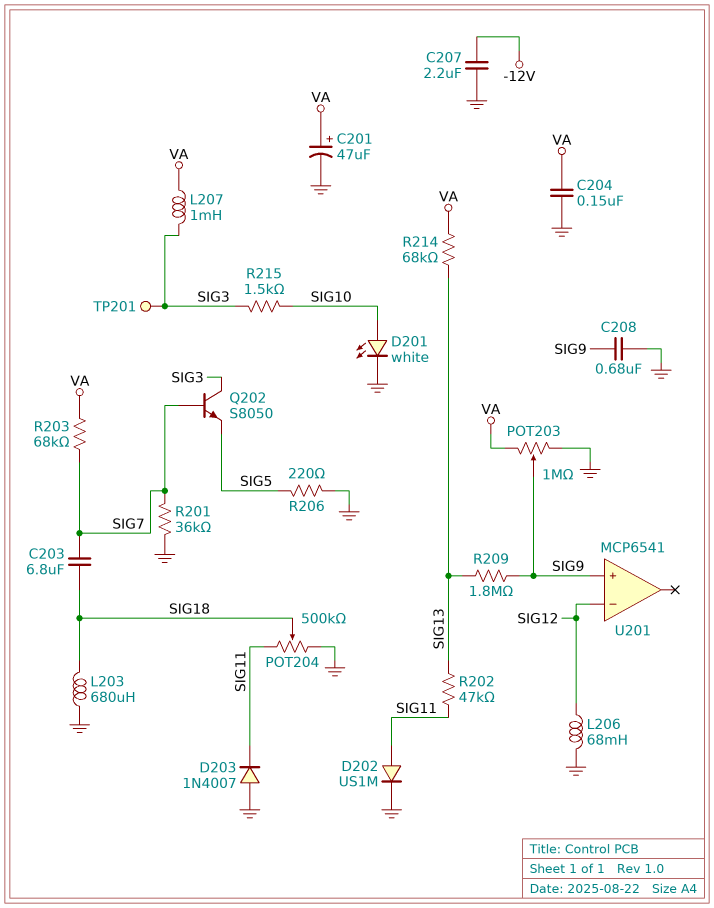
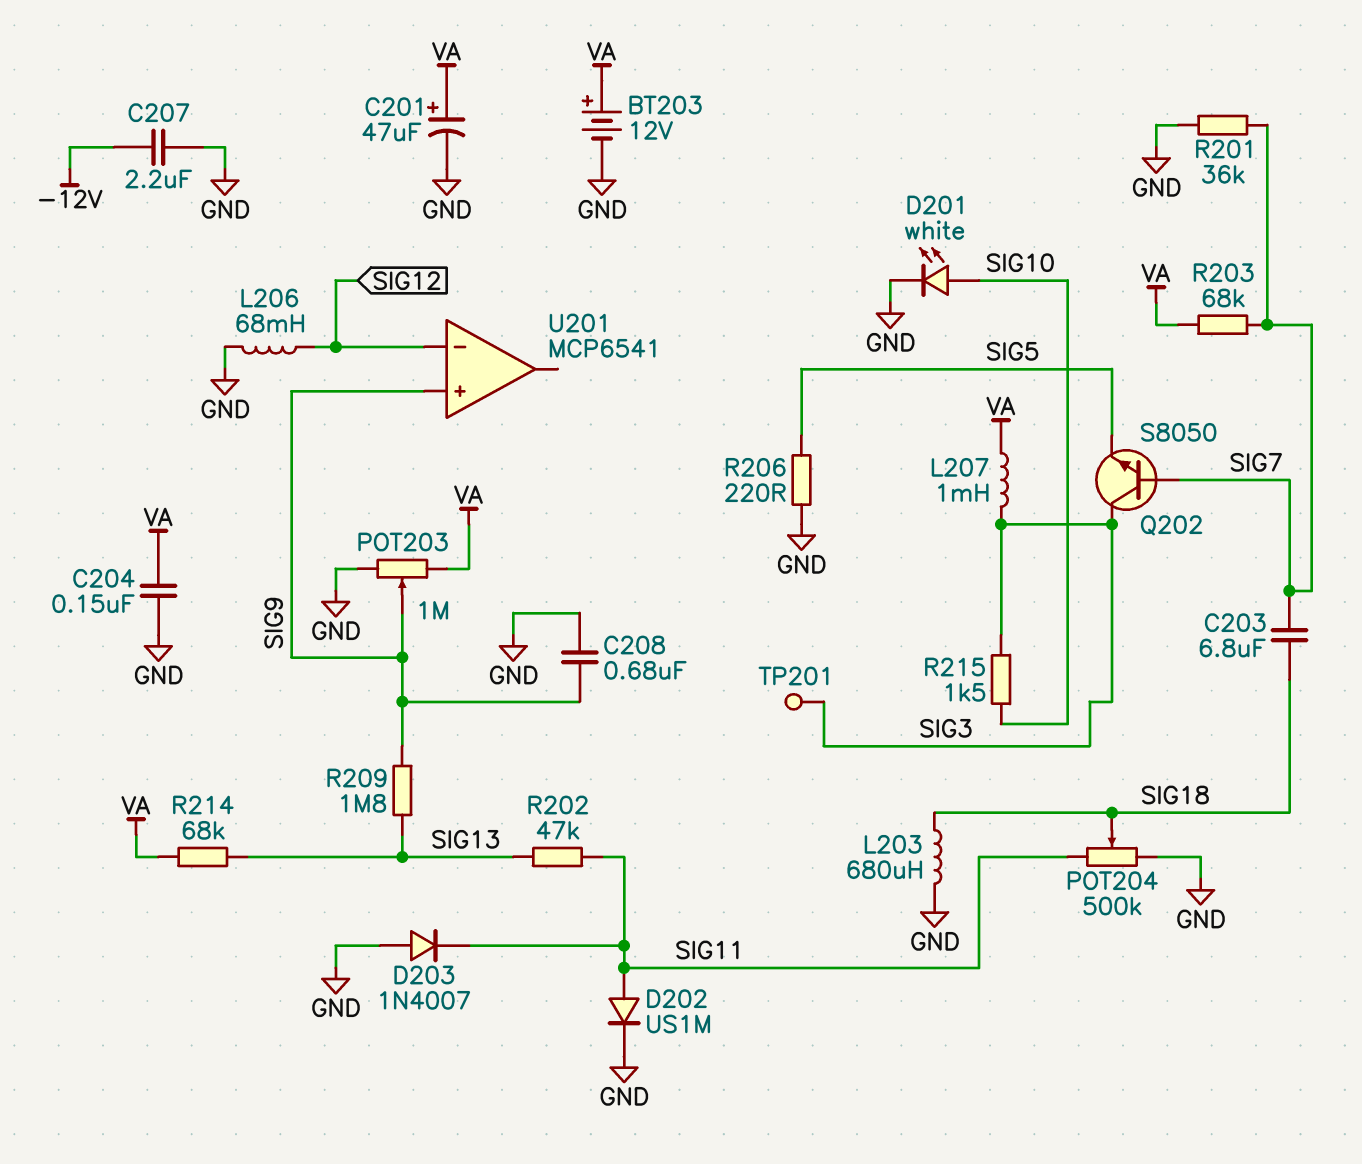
BT203: none -> 12V (plus VA, minus GND)

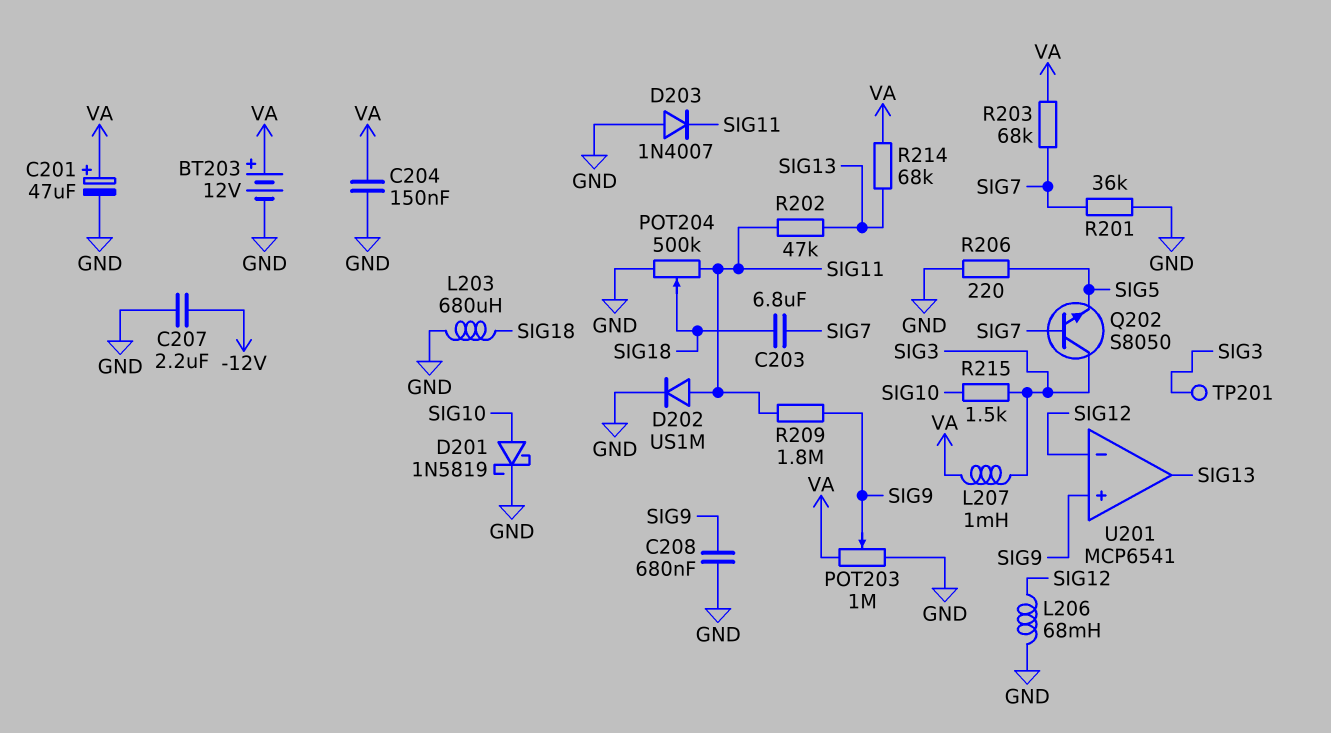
D201: LED white (A SIG10, K GND) -> schottky 1N5819 (A SIG10, K GND)
R209: 1.8M (SIG9, SIG13) -> 1.8M (SIG9, SIG11)
U201 pin out: none -> SIG13

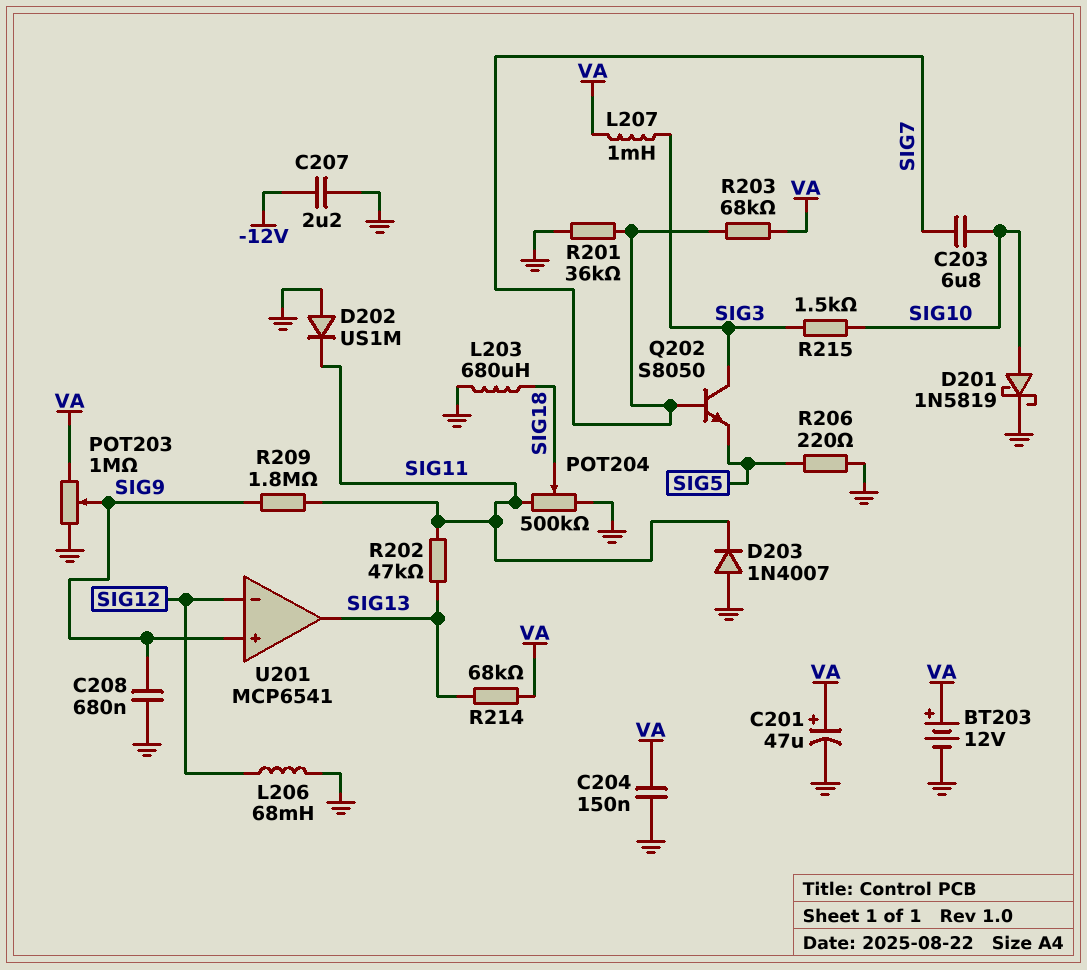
C203: 6.8uF (SIG7, SIG18) -> 6.8uF (SIG7, SIG10)
D202: diode US1M (A SIG11, K GND) -> diode US1M (A GND, K SIG11)
TP201: test point (SIG3) -> none

